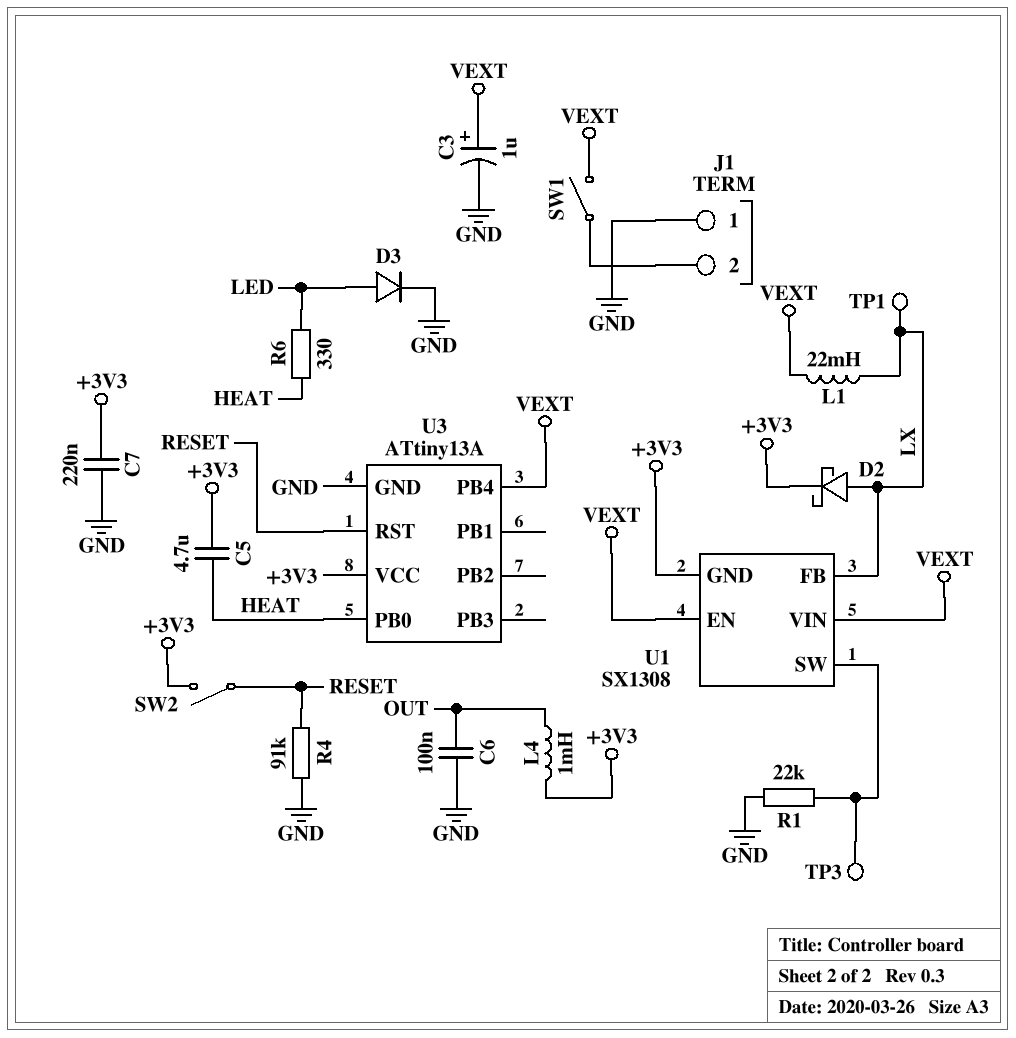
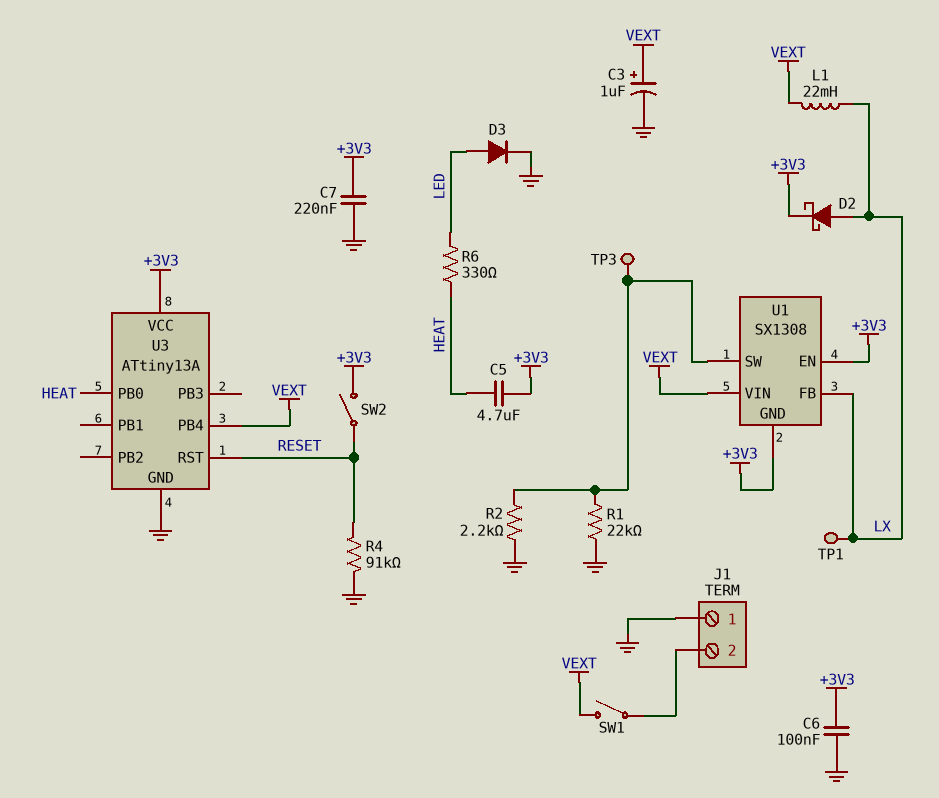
C6: 100nF (GND, OUT) -> 100nF (+3V3, GND)
L4: 1mH (+3V3, OUT) -> none
R2: none -> 2.2k (GND, U1/SW)
U1 pin EN: VEXT -> +3V3

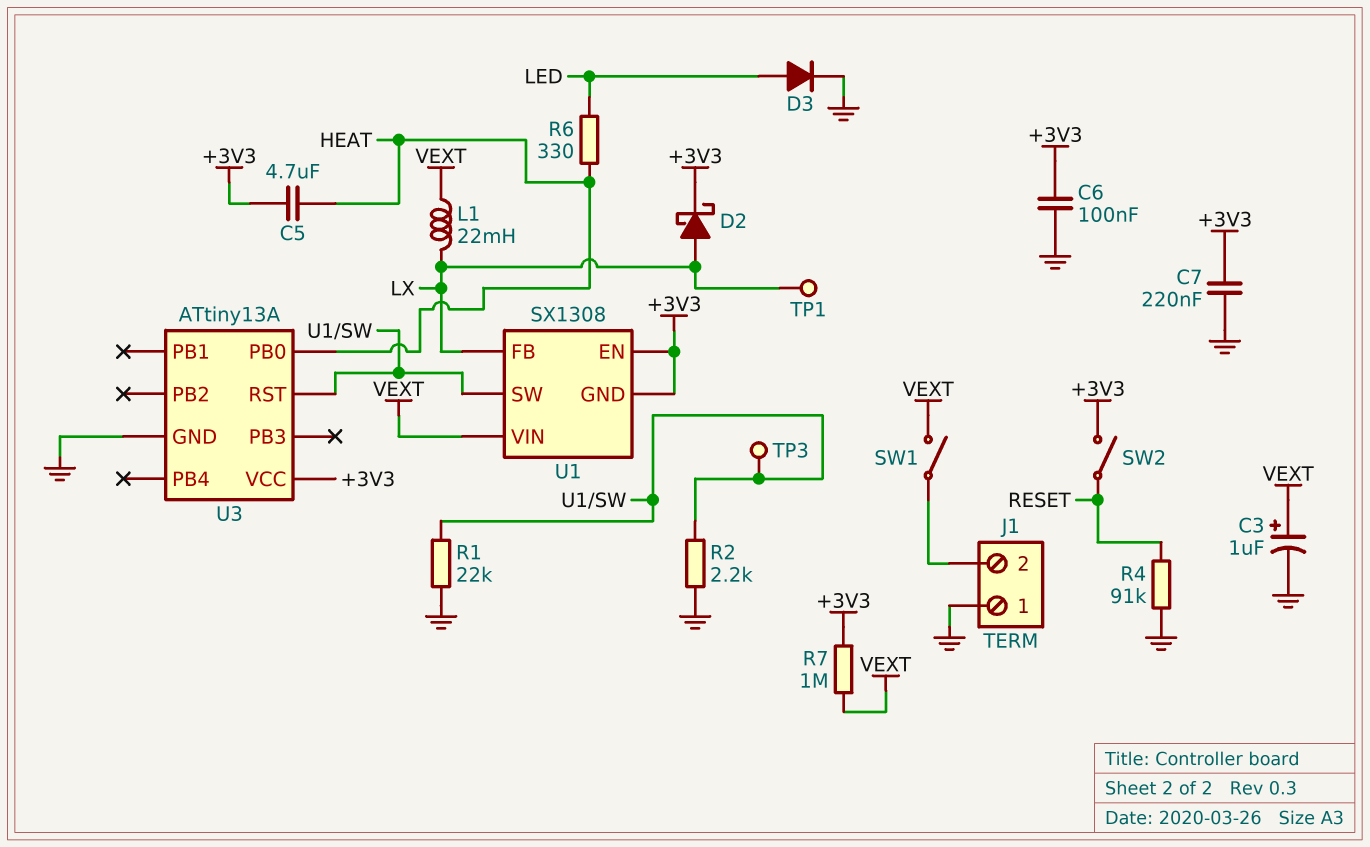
R7: none -> 1M (+3V3, VEXT)
U3 pin PB4: VEXT -> none
U3 pin RST: RESET -> U1/SW

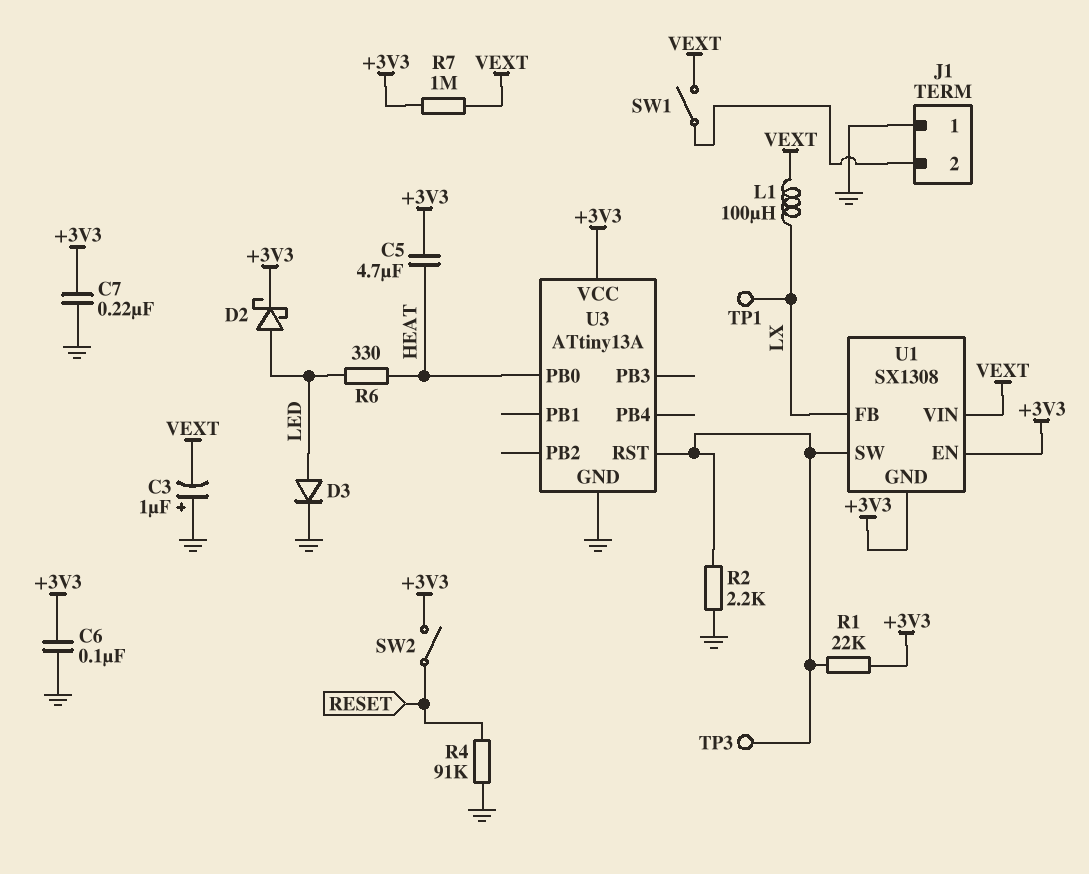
C3: 1uF (plus VEXT, minus GND) -> 1uF (plus GND, minus VEXT)
D2: schottky (A LX, K +3V3) -> schottky (A LED, K +3V3)
L1: 22mH (LX, VEXT) -> 100uH (LX, VEXT)
R1: 22k (GND, U1/SW) -> 22k (+3V3, U1/SW)

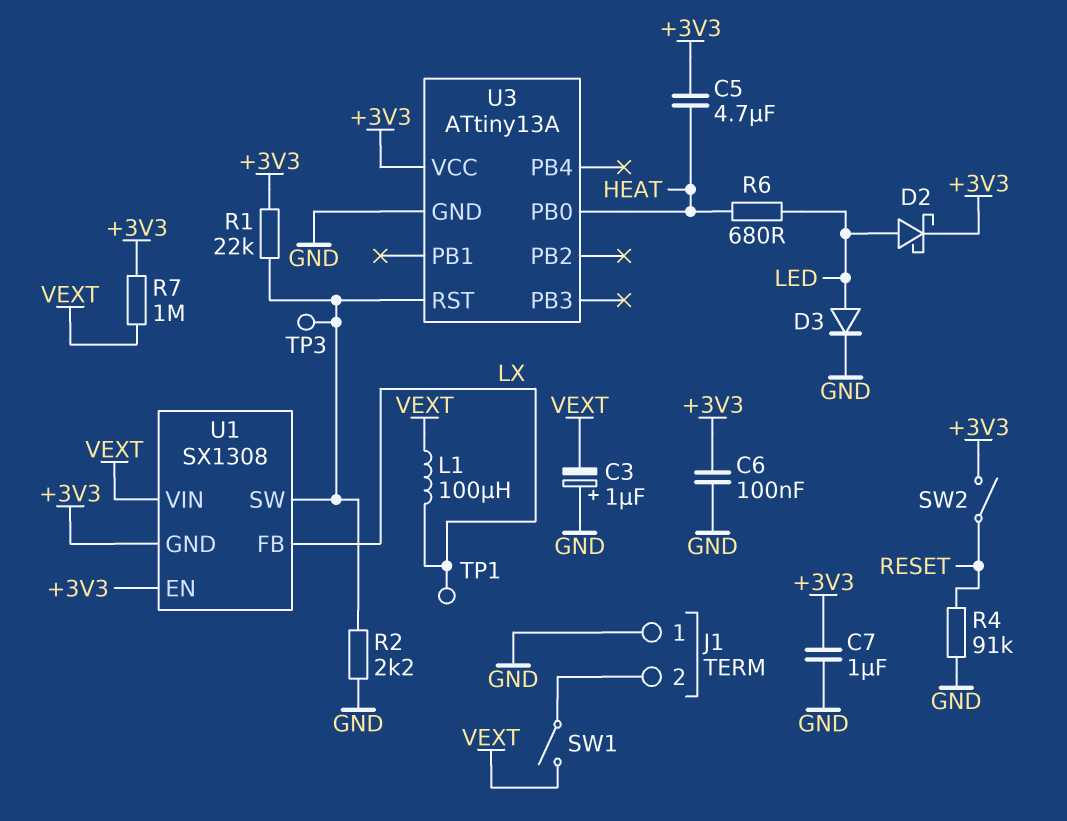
C7: 220nF (+3V3, GND) -> 1uF (+3V3, GND)
R6: 330 (HEAT, LED) -> 680 (HEAT, LED)

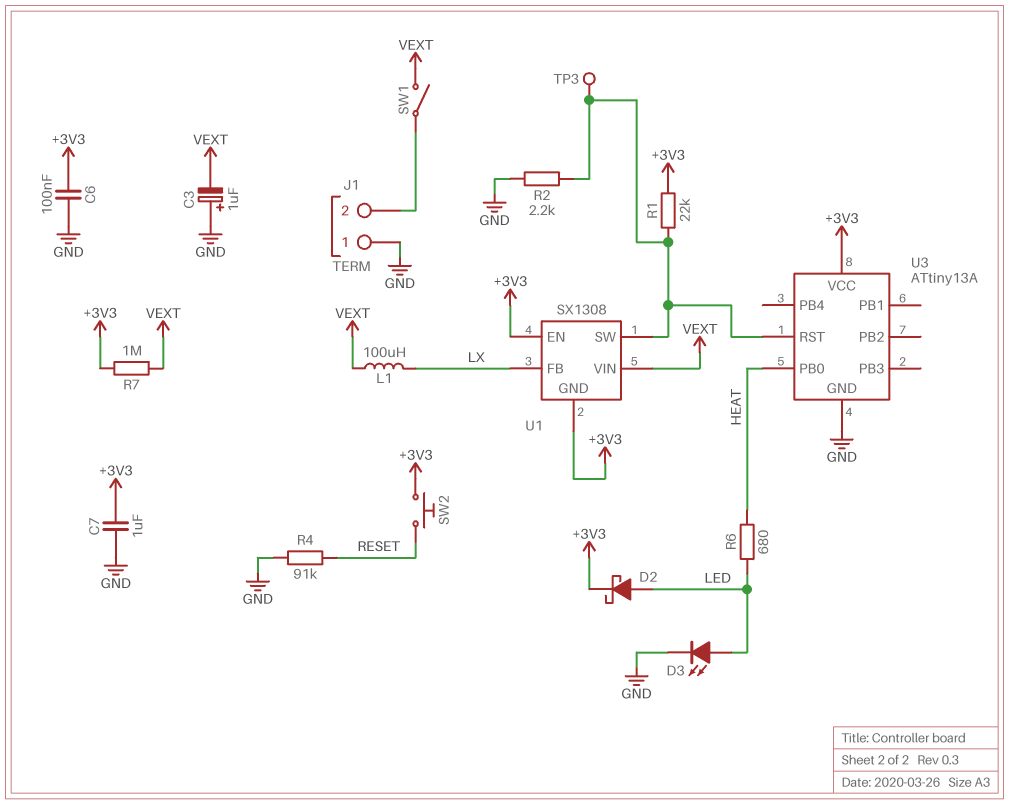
C5: 4.7uF (+3V3, HEAT) -> none
D3: diode (A LED, K GND) -> LED (A LED, K GND)
SW2: switch (+3V3, RESET) -> button (+3V3, RESET)
TP1: test point (LX) -> none

